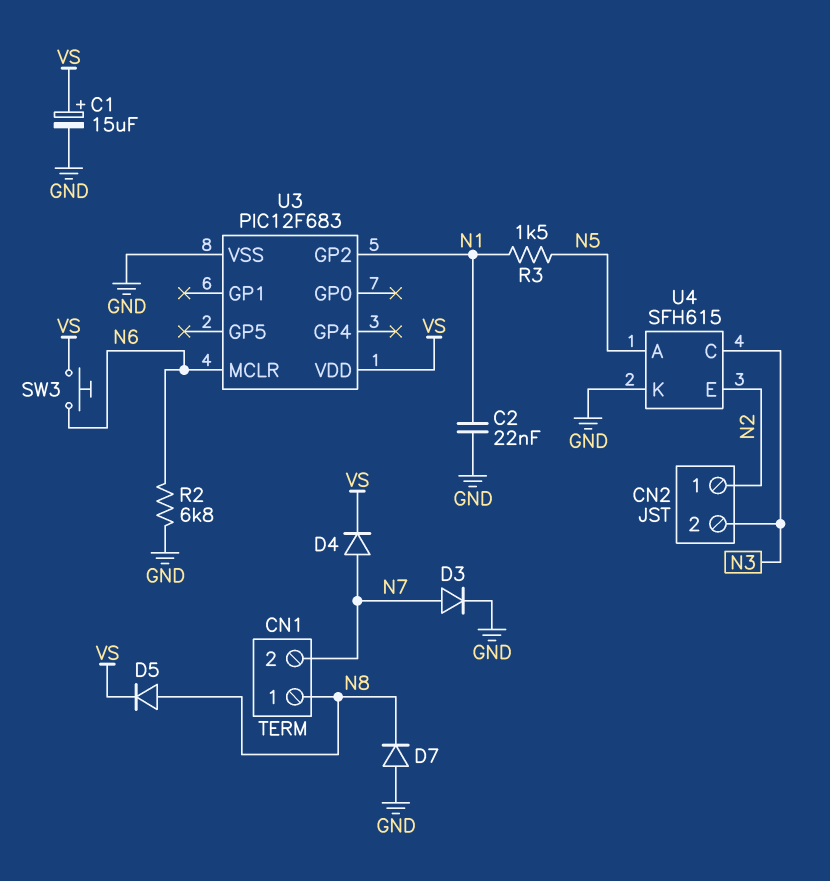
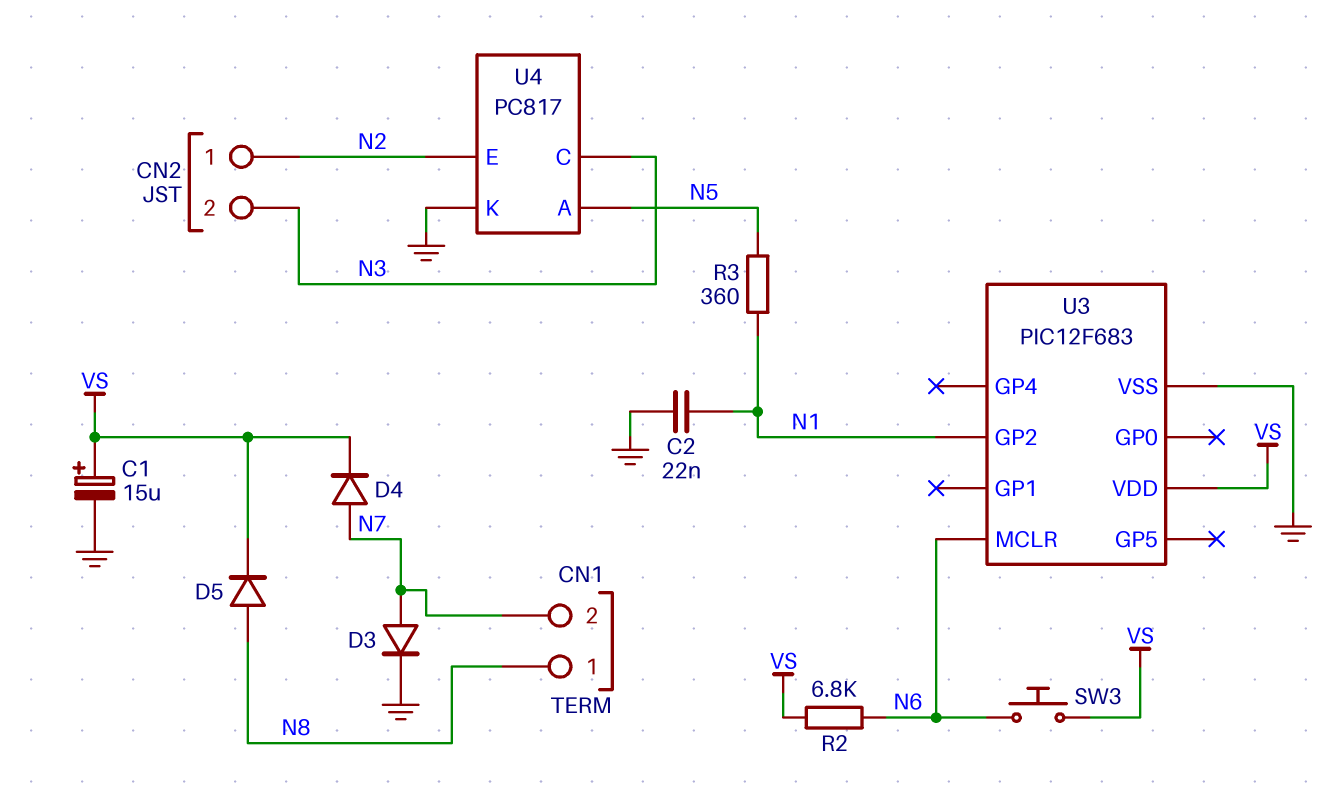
D7: diode (A GND, K N8) -> none
R2: 6.8k (GND, N6) -> 6.8k (N6, VS)
R3: 1.5k (N1, N5) -> 360 (N1, N5)
U4: SFH615 -> PC817

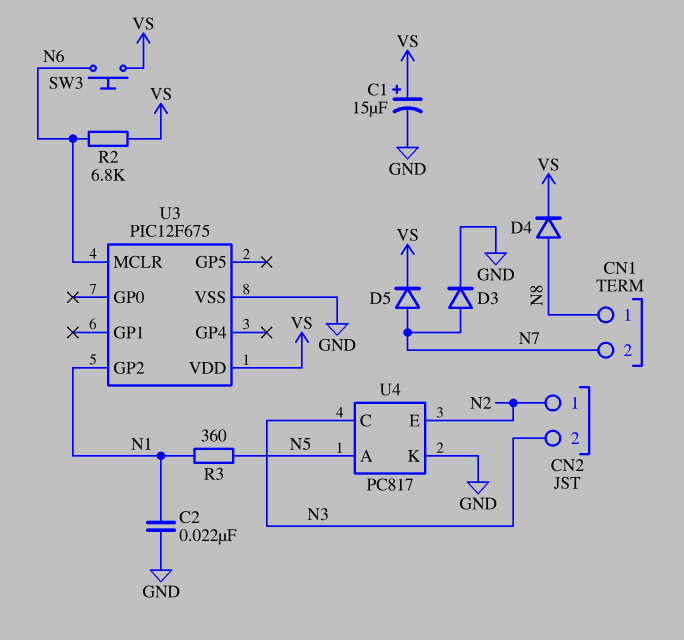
D4: diode (A N7, K VS) -> diode (A N8, K VS)
D5: diode (A N8, K VS) -> diode (A N7, K VS)
U3: PIC12F683 -> PIC12F675

